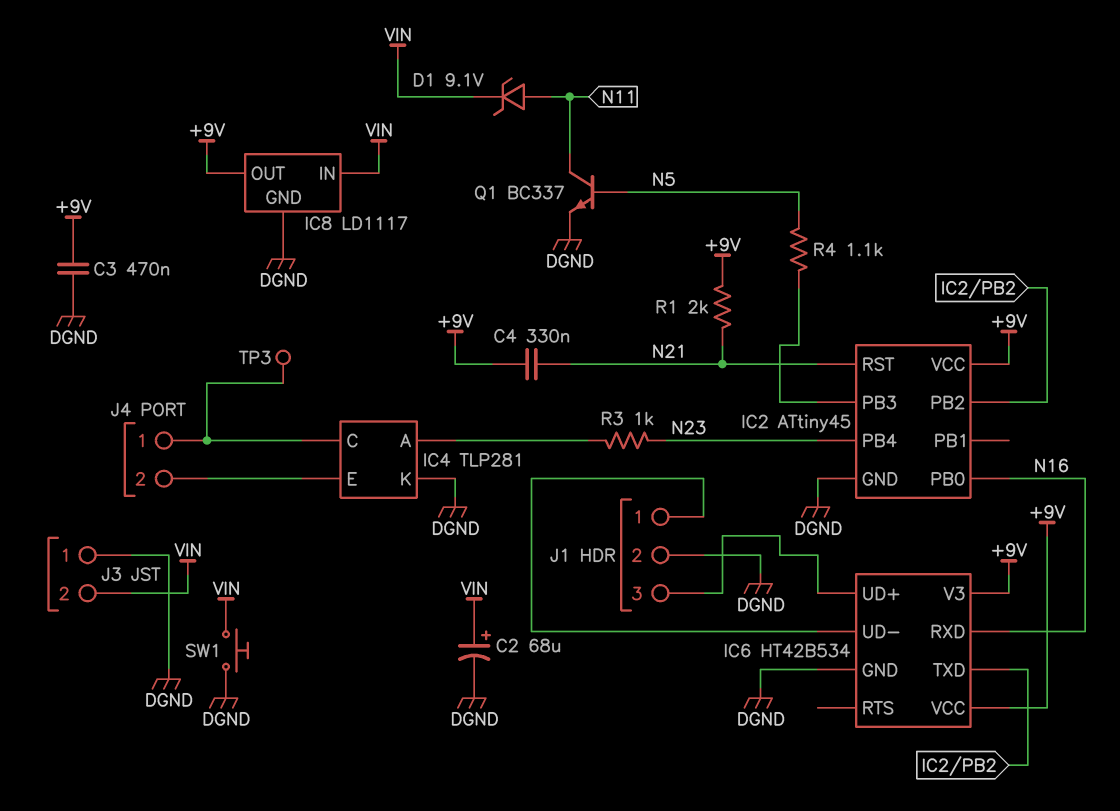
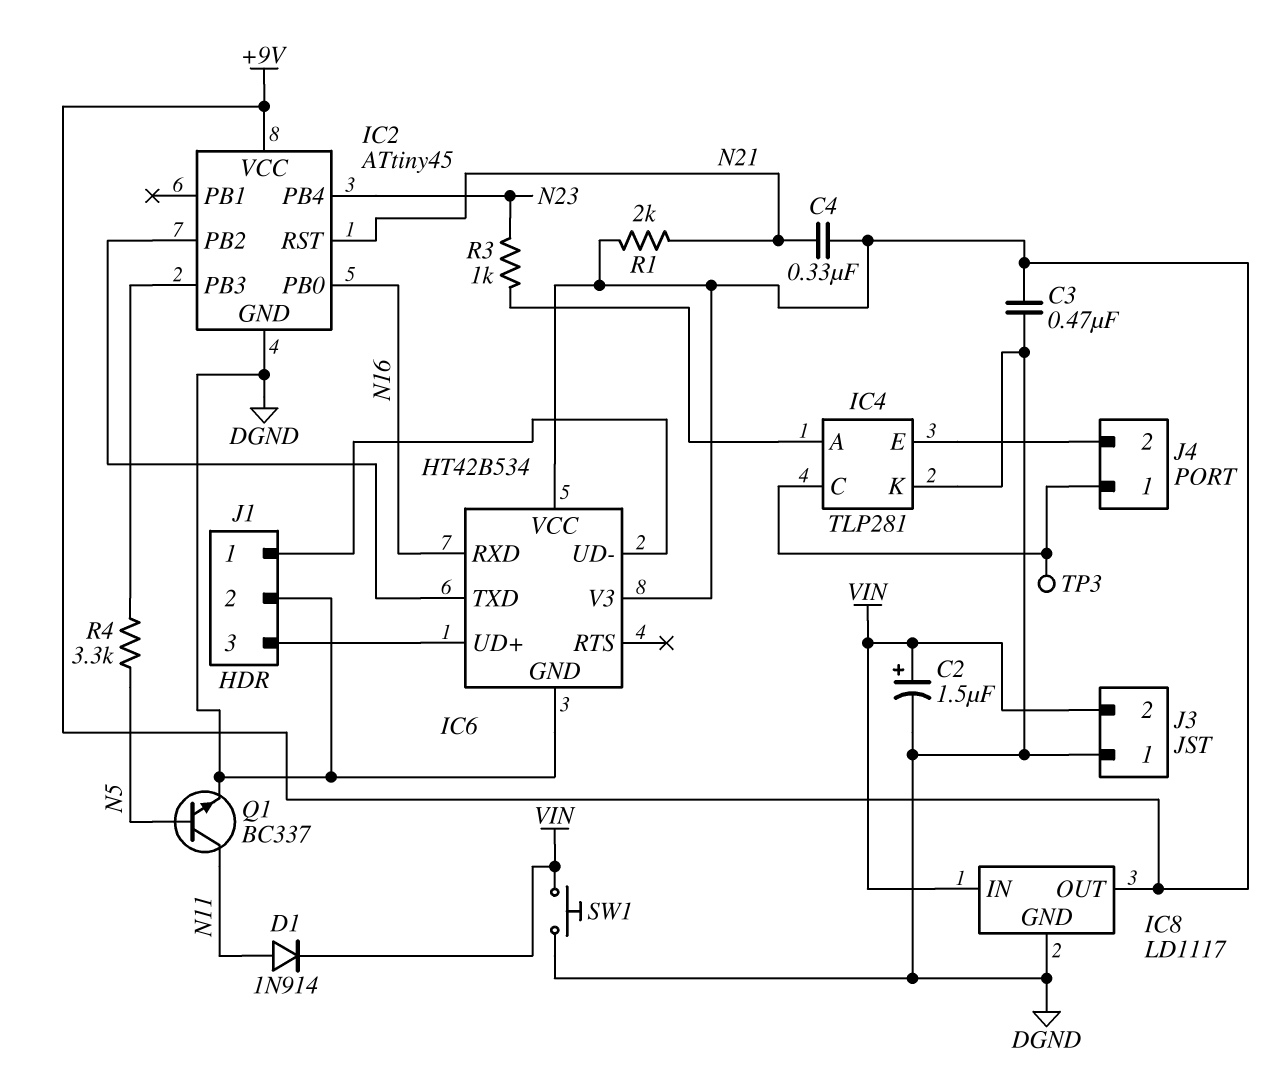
C2: 68uF (plus VIN, minus DGND) -> 1.5uF (plus VIN, minus DGND)
D1: zener 9.1V (A N11, K VIN) -> diode 1N914 (A N11, K VIN)
R4: 1.1k (IC2/PB3, N5) -> 3.3k (IC2/PB3, N5)

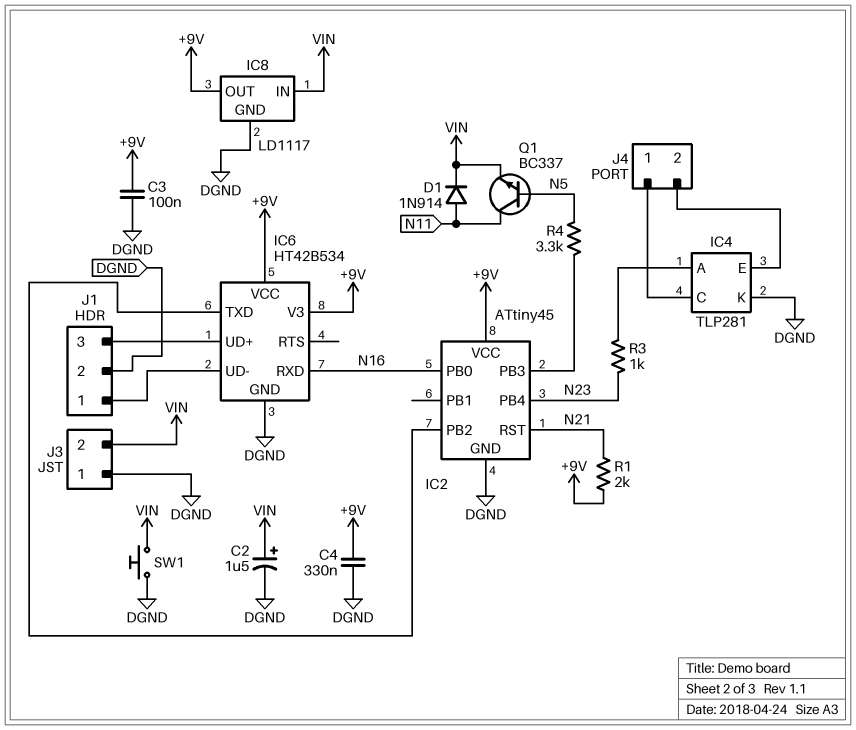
C3: 470nF (+9V, DGND) -> 100nF (+9V, DGND)
C4: 330nF (+9V, N21) -> 330nF (+9V, DGND)
Q1: NPN BC337 (B N5, C N11, E DGND) -> NPN BC337 (B N5, C N11, E VIN)
TP3: test point (IC4/C) -> none

